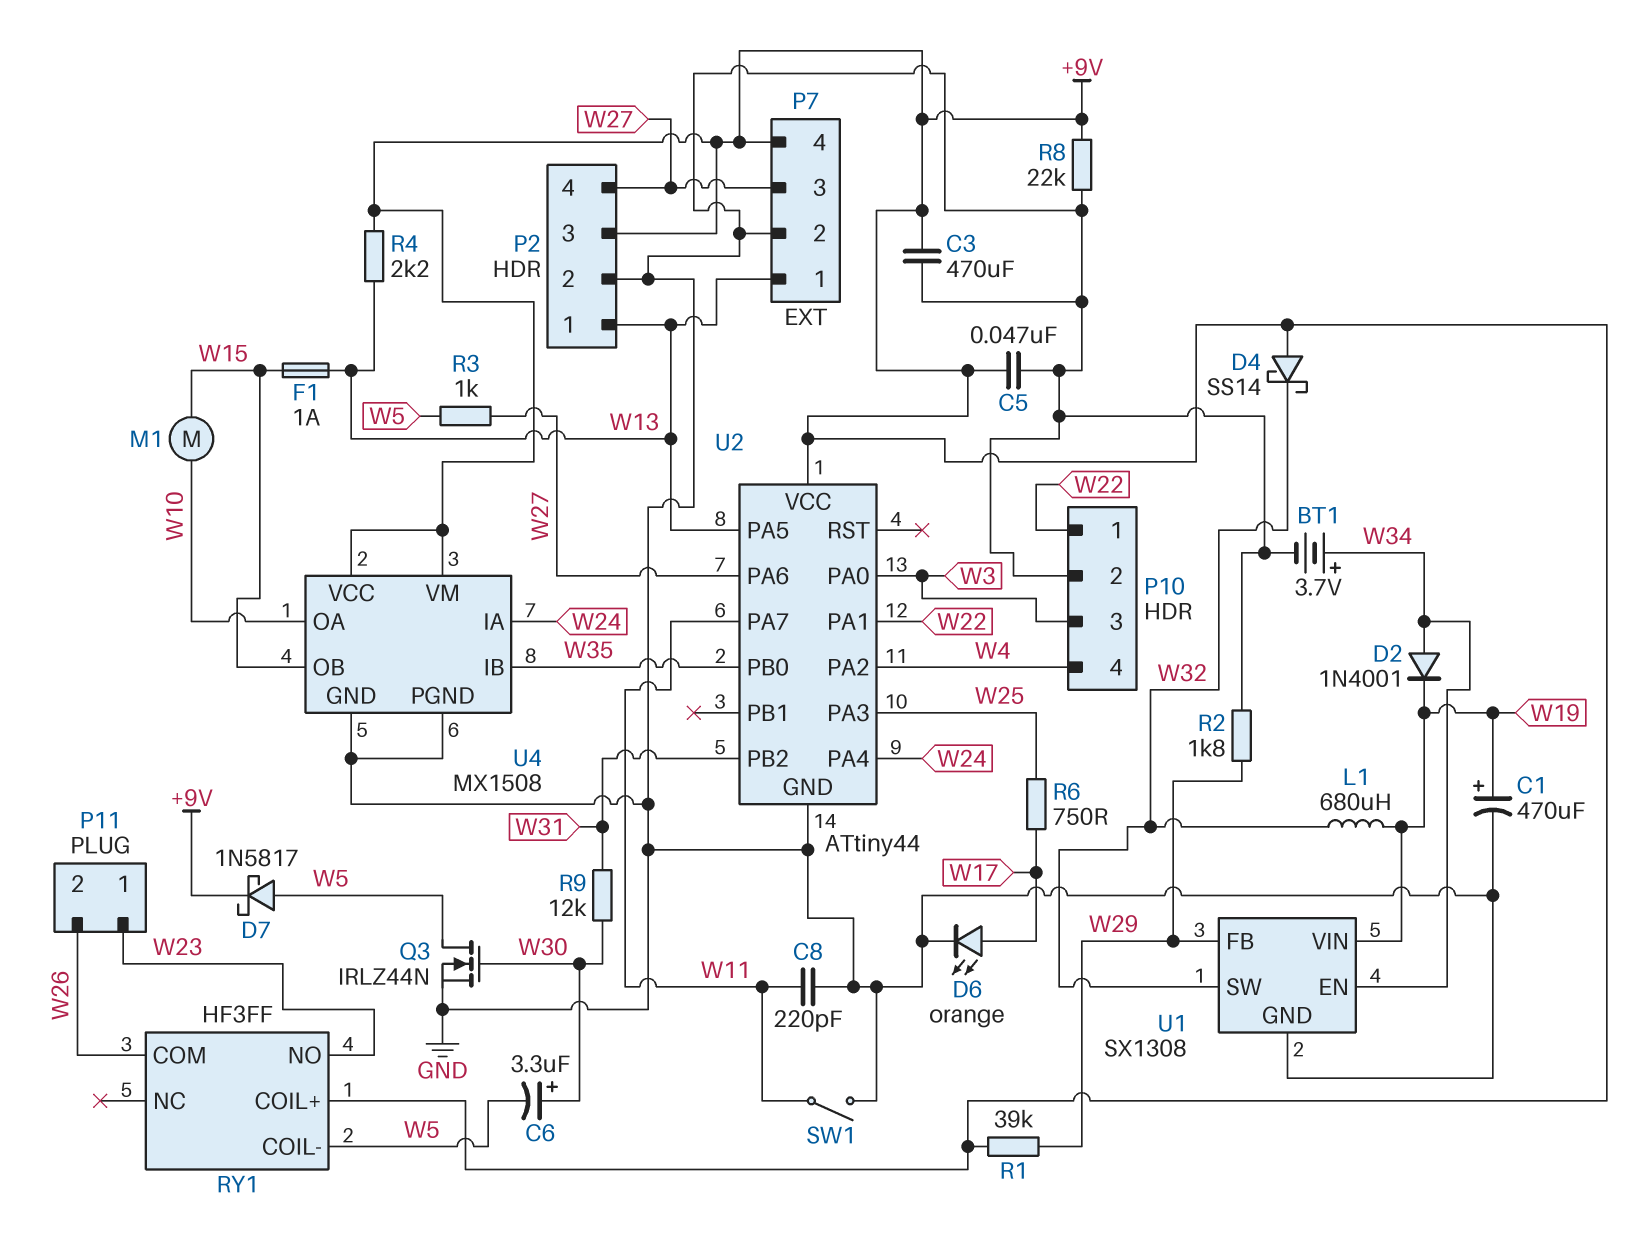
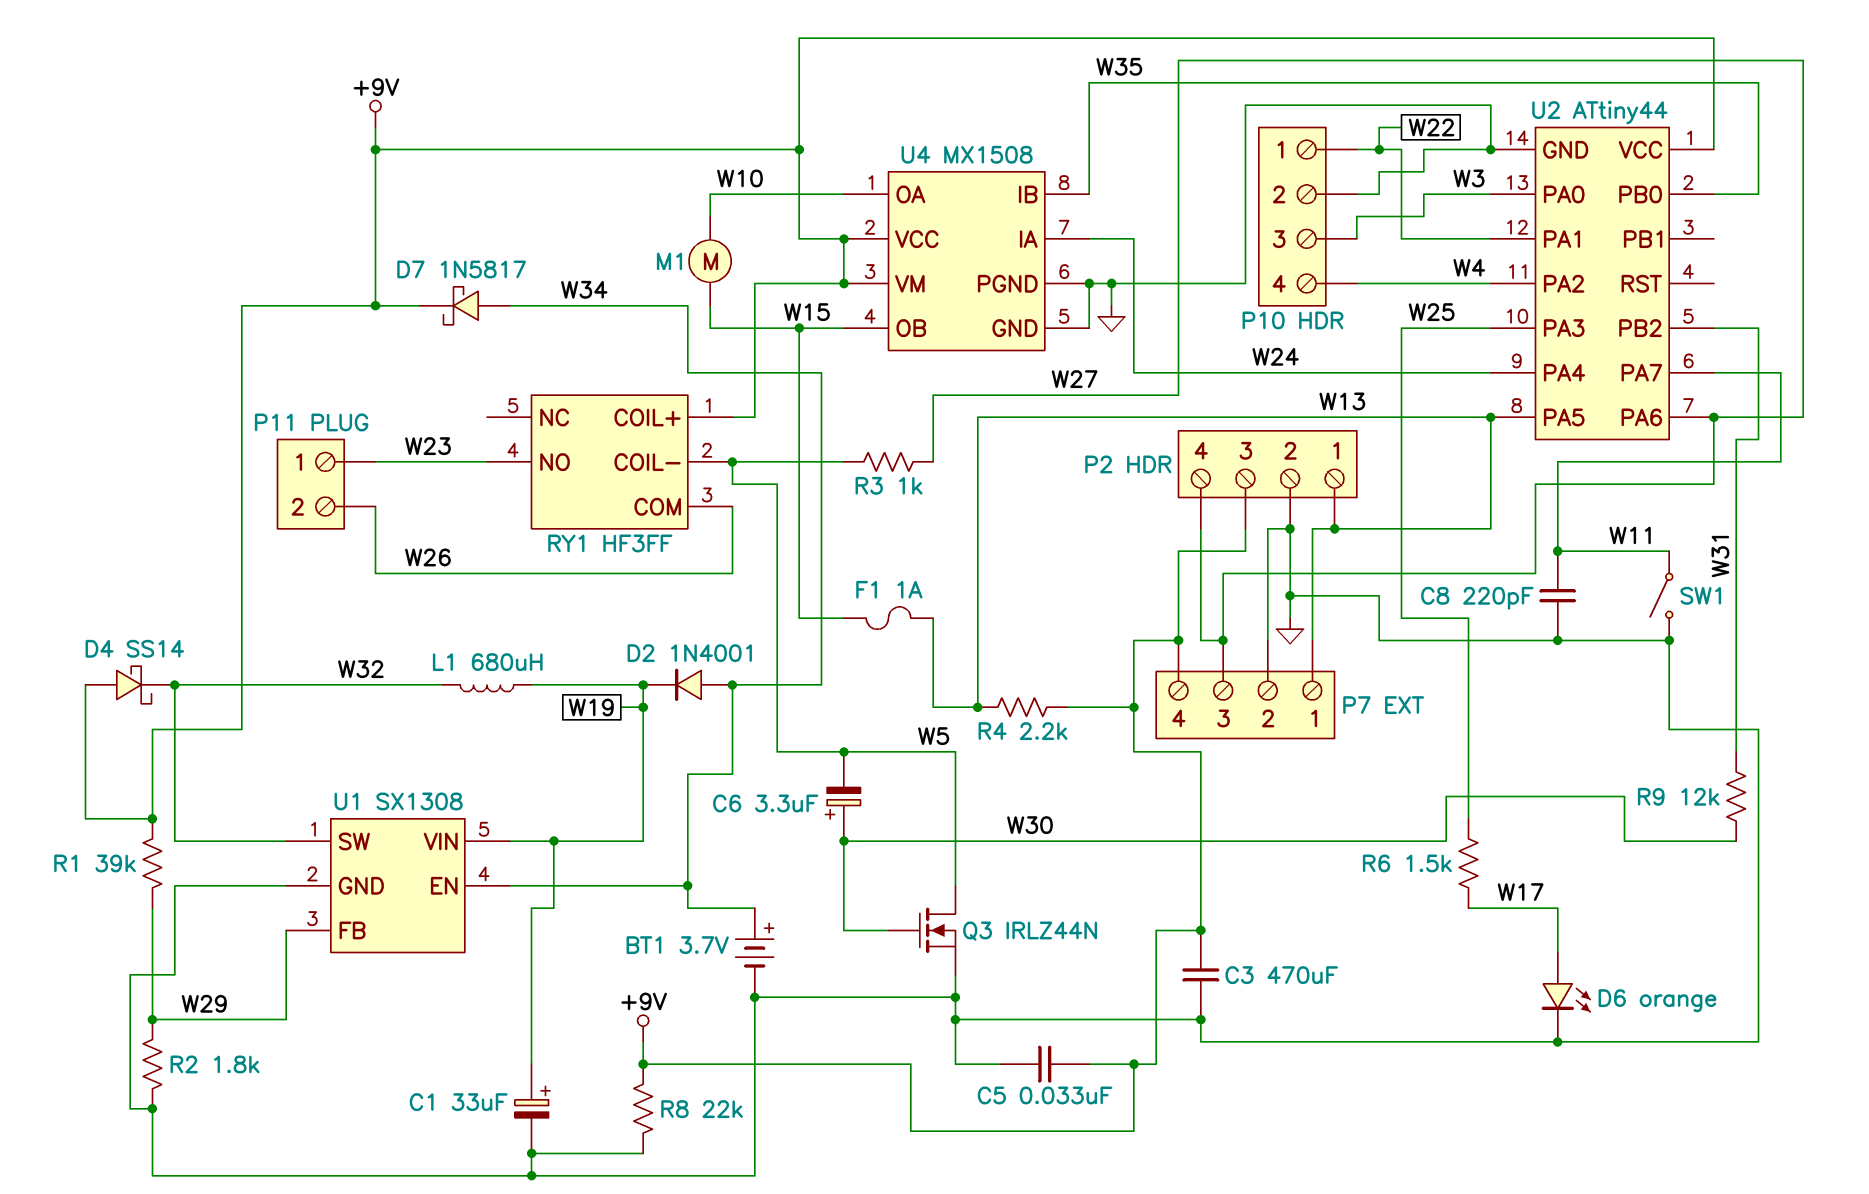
C1: 470uF (plus W19, minus GND) -> 33uF (plus W19, minus GND)
C5: 47nF (+9V, GND) -> 33nF (+9V, GND)
D7: schottky 1N5817 (A W5, K +9V) -> schottky 1N5817 (A W34, K +9V)
R6: 750 (W17, W25) -> 1.5k (W17, W25)

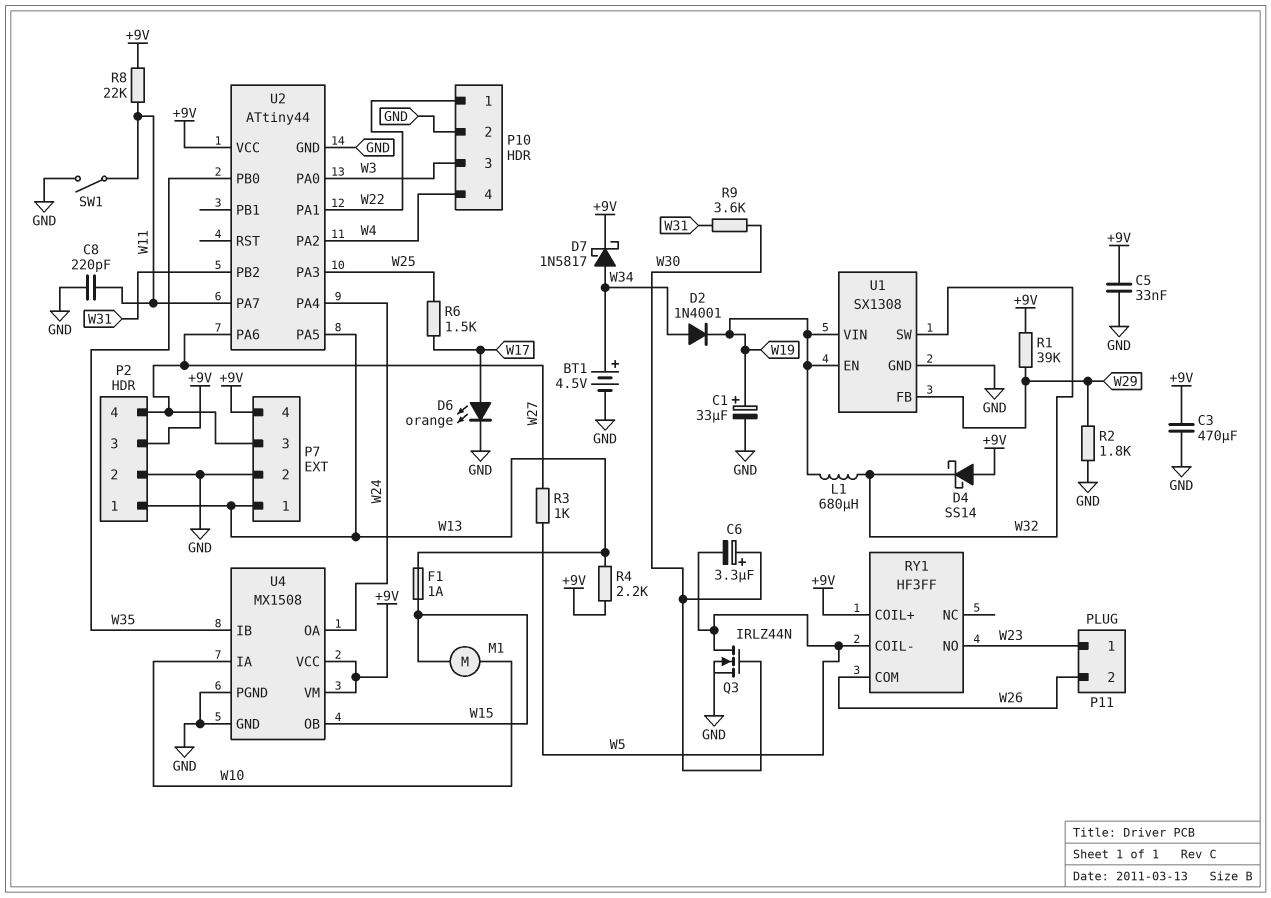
BT1: 3.7V (plus W34, minus GND) -> 4.5V (plus W34, minus GND)
R8: 22k (+9V, GND) -> 22k (+9V, W11)
R9: 12k (W30, W31) -> 3.6k (W30, W31)
U1 pin EN: W34 -> W19
U4 pin IA: W24 -> W10
U4 pin OA: W10 -> W24

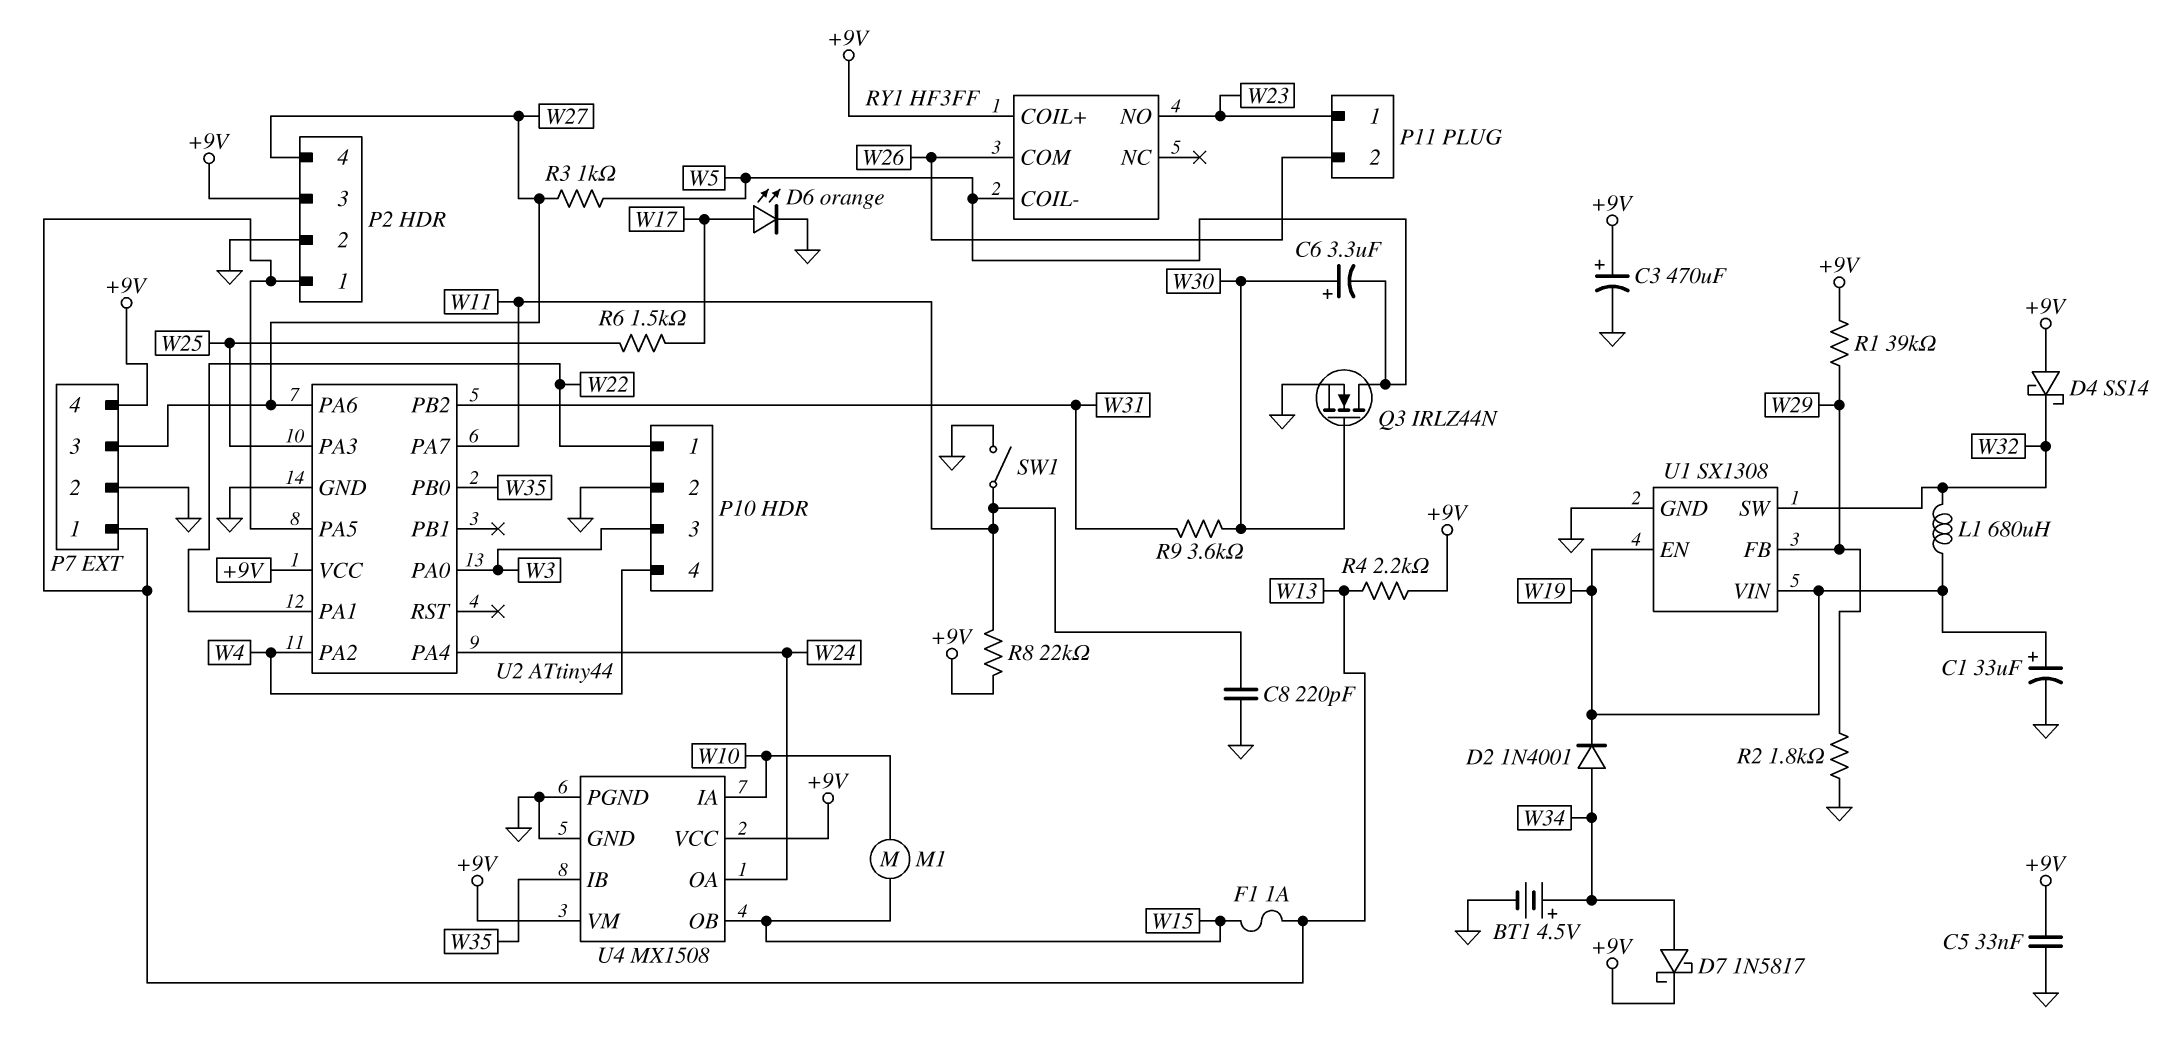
C3: 470uF (+9V, GND) -> 470uF (plus +9V, minus GND)

